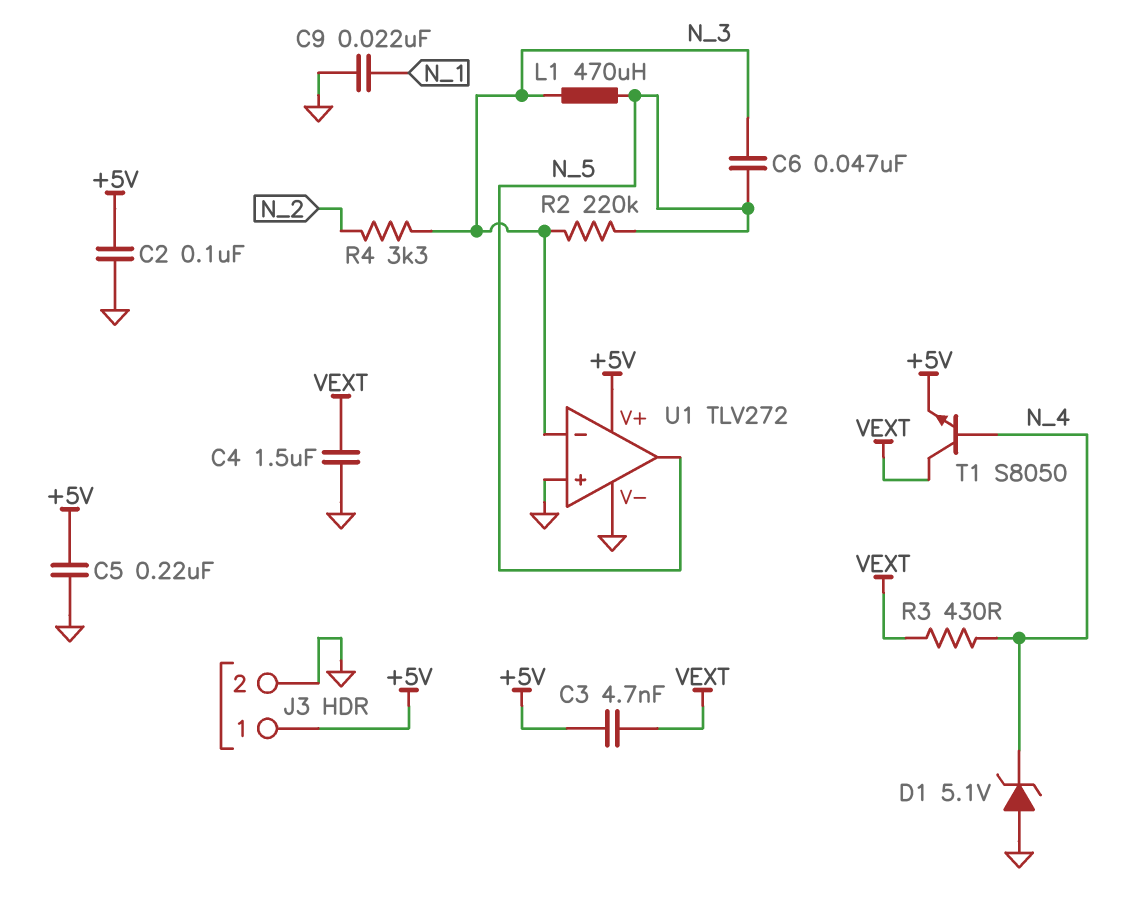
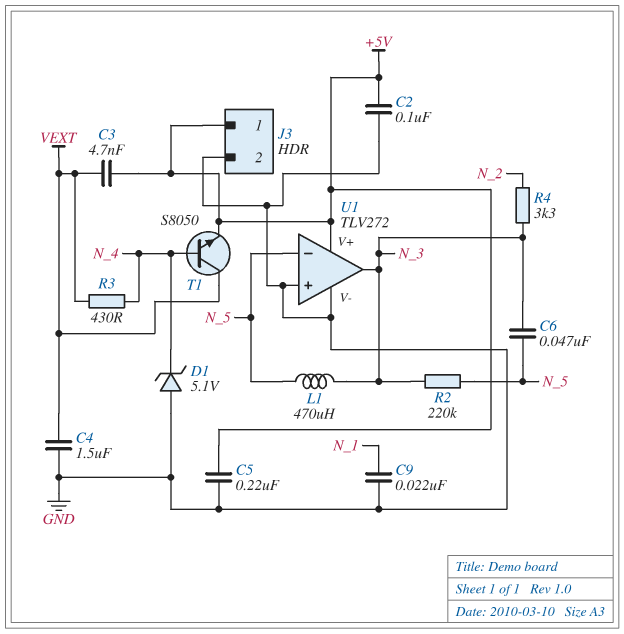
U1 pin in-: N_3 -> N_5
U1 pin out: N_5 -> N_3

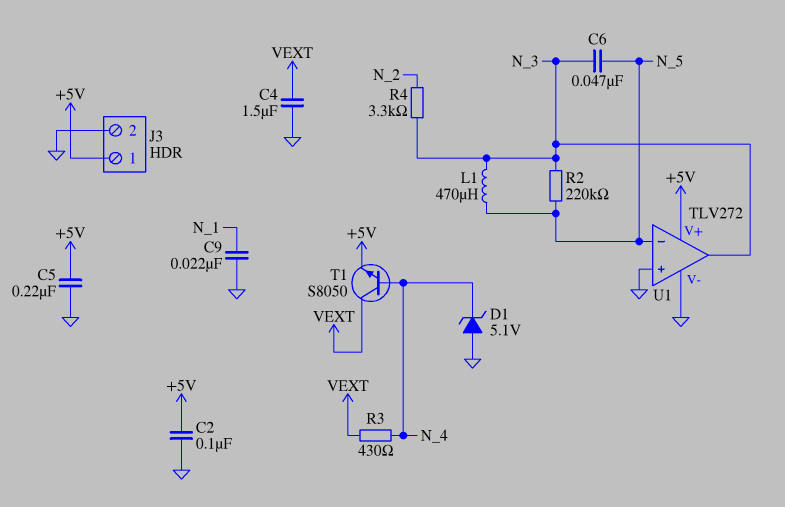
C3: 4.7nF (+5V, VEXT) -> none

